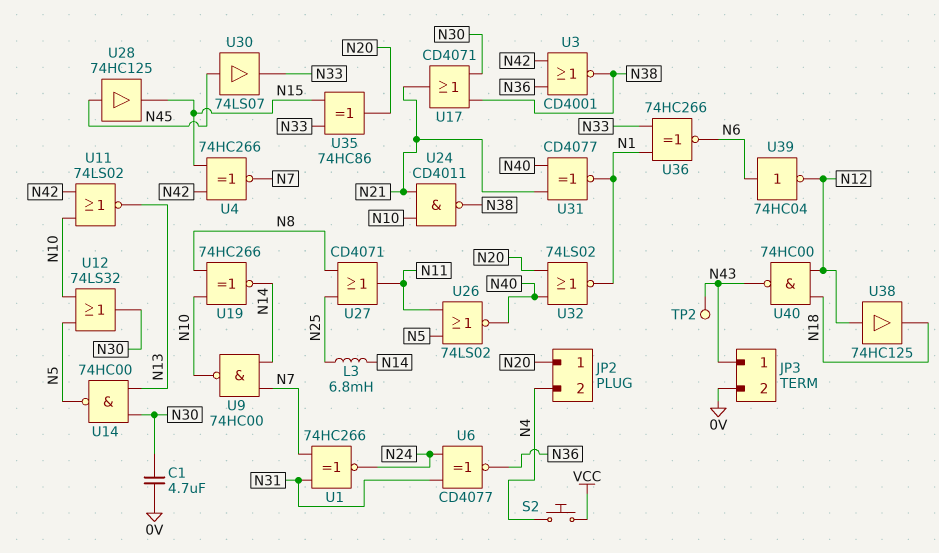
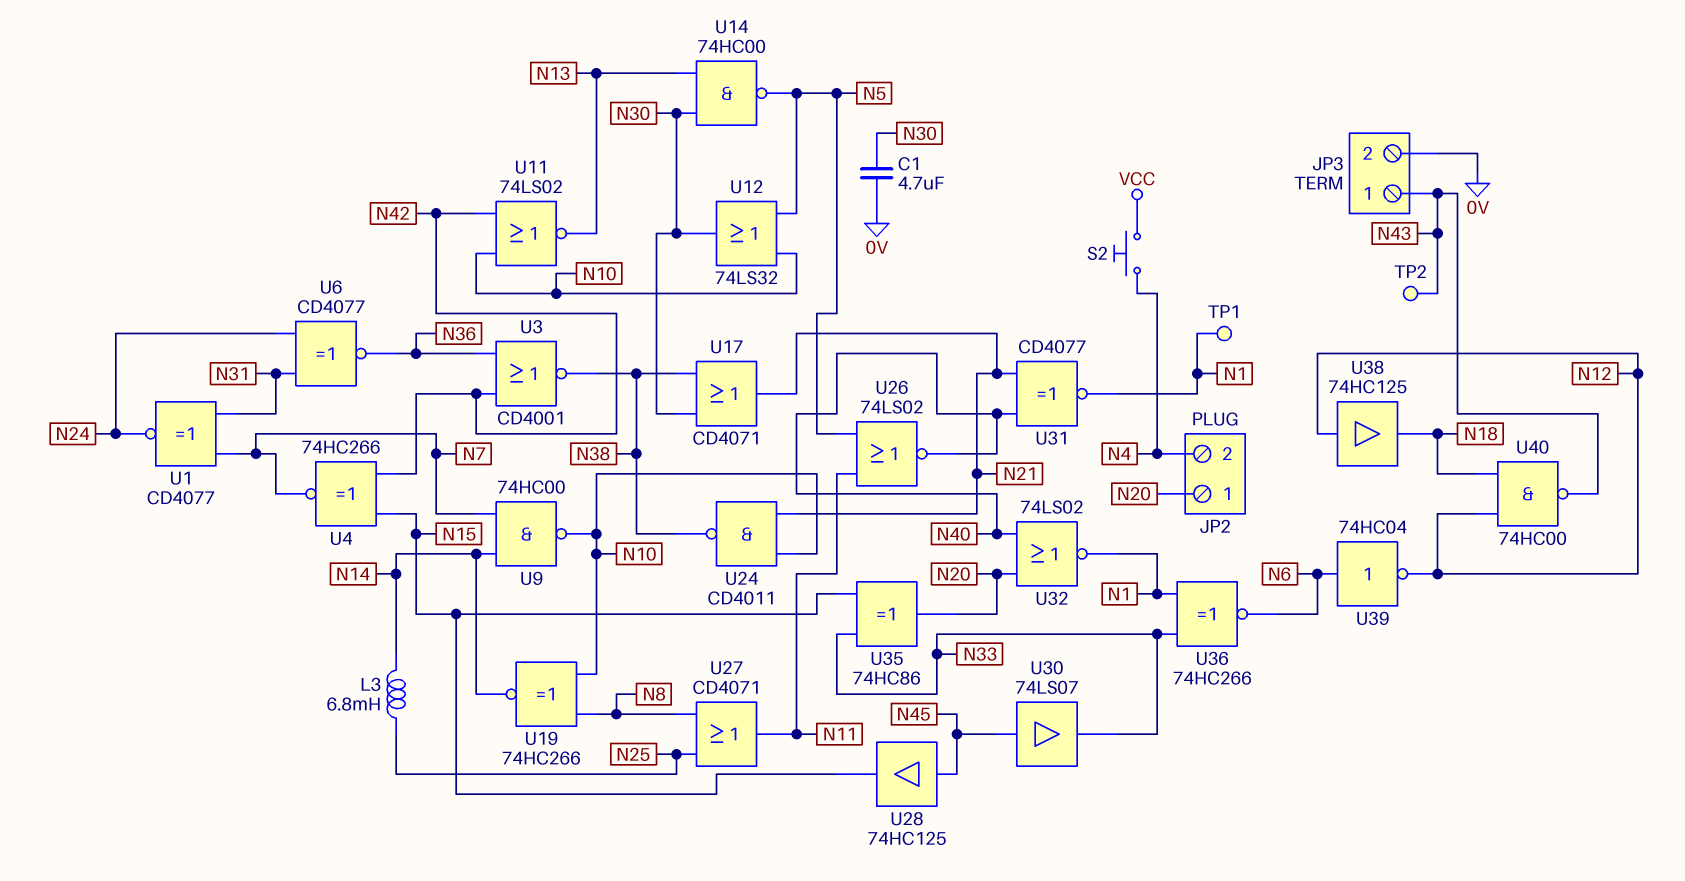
TP1: none -> test point (N1)
U1: XNOR 74HC266 (in N7, in N31, out N24) -> XNOR CD4077 (in N7, in N31, out N24)

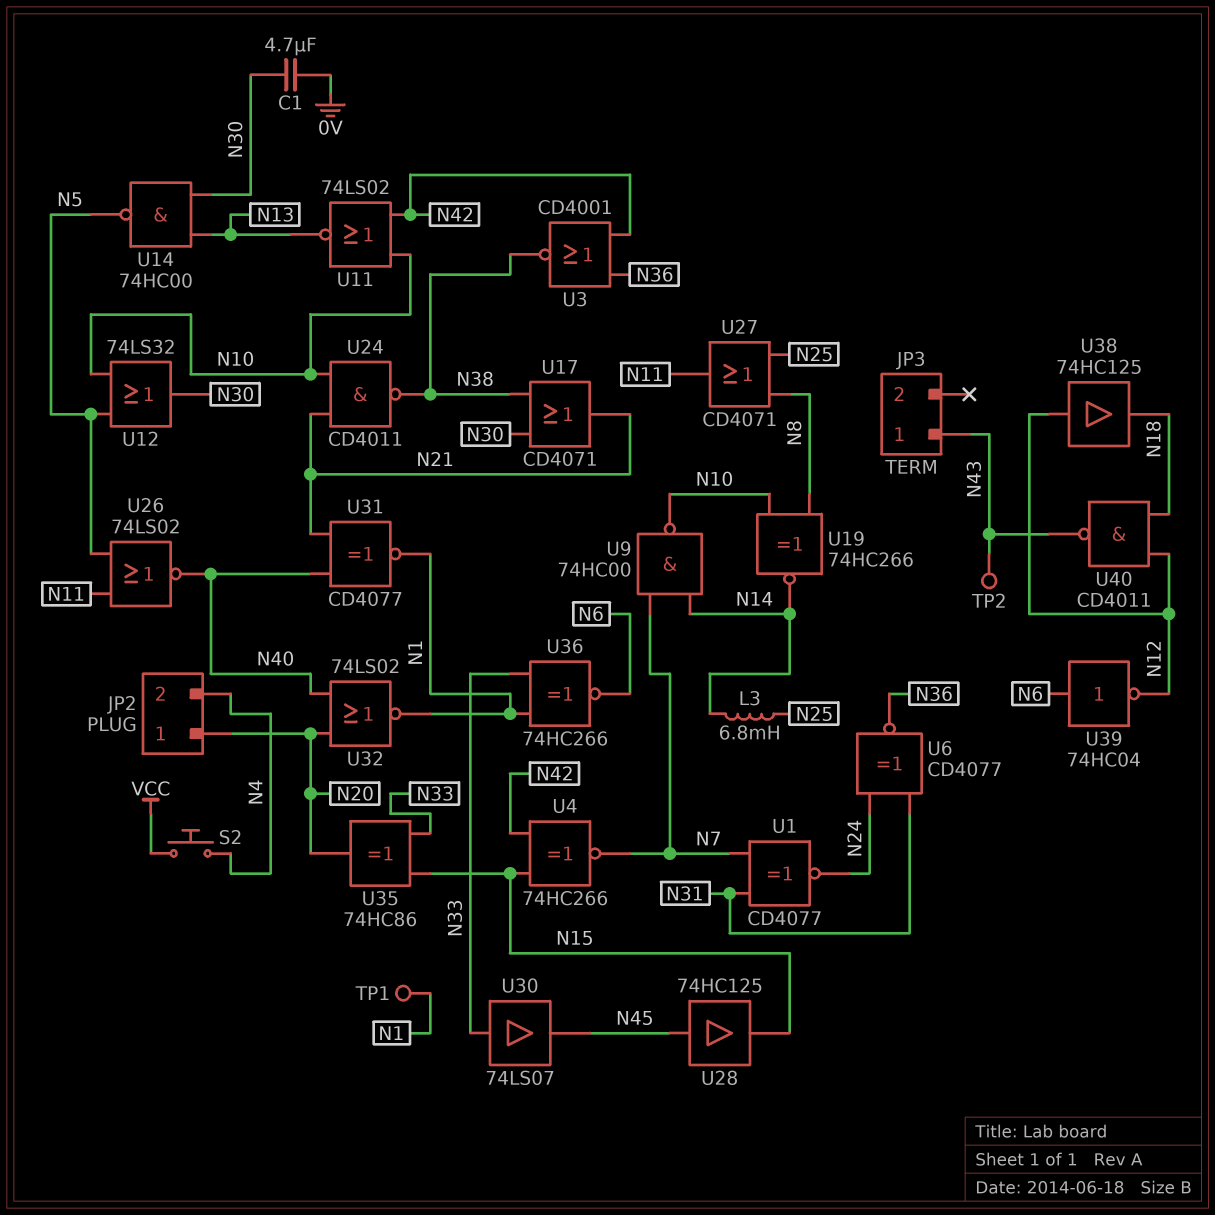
JP3 pin 2: 0V -> none
U30: buffer 74LS07 (in N45, out N33) -> buffer 74LS07 (in N33, out N45)
U40: NAND 74HC00 (in N12, in N18, out N43) -> NAND CD4011 (in N12, in N18, out N43)

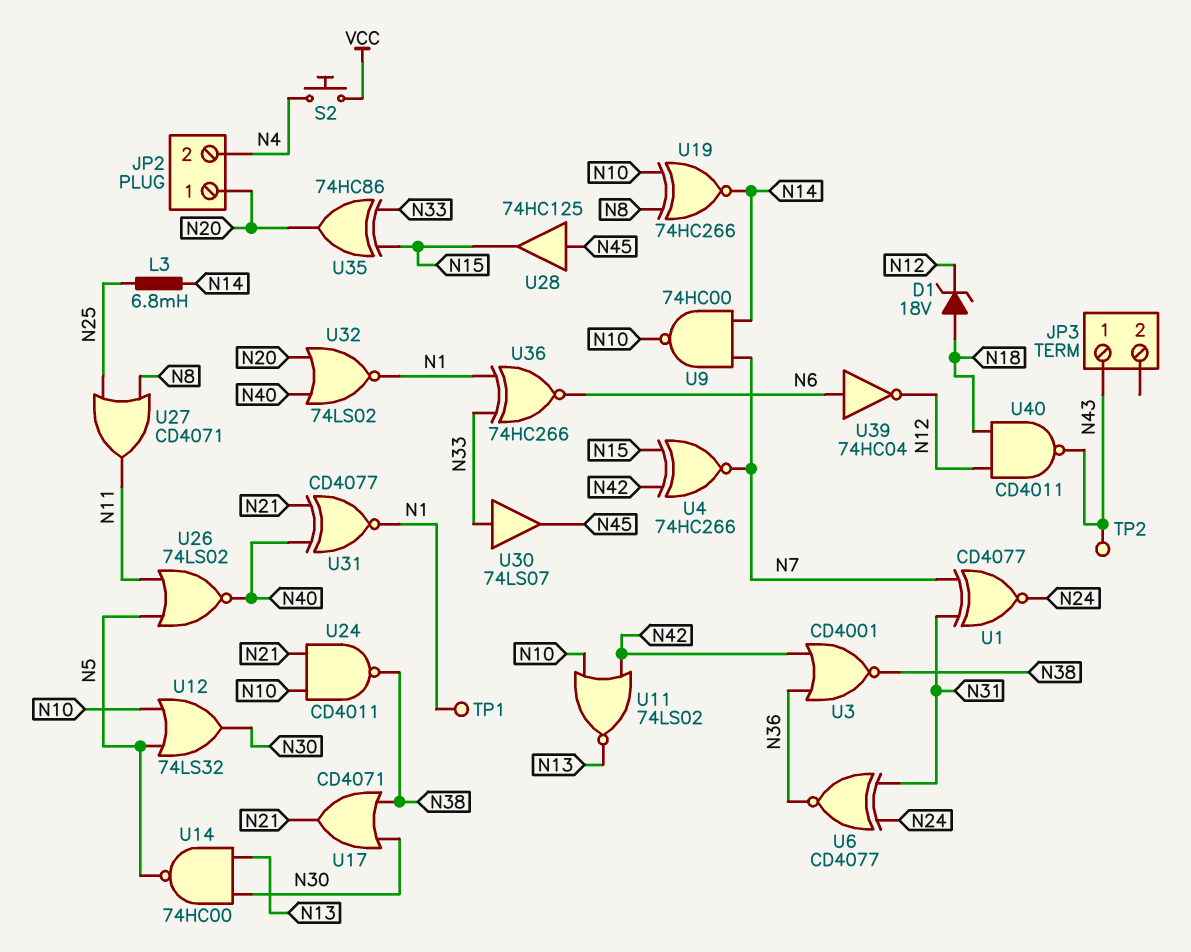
C1: 4.7uF (0V, N30) -> none
D1: none -> zener 18V (A N18, K N12)
U38: buffer 74HC125 (in N12, out N18) -> none

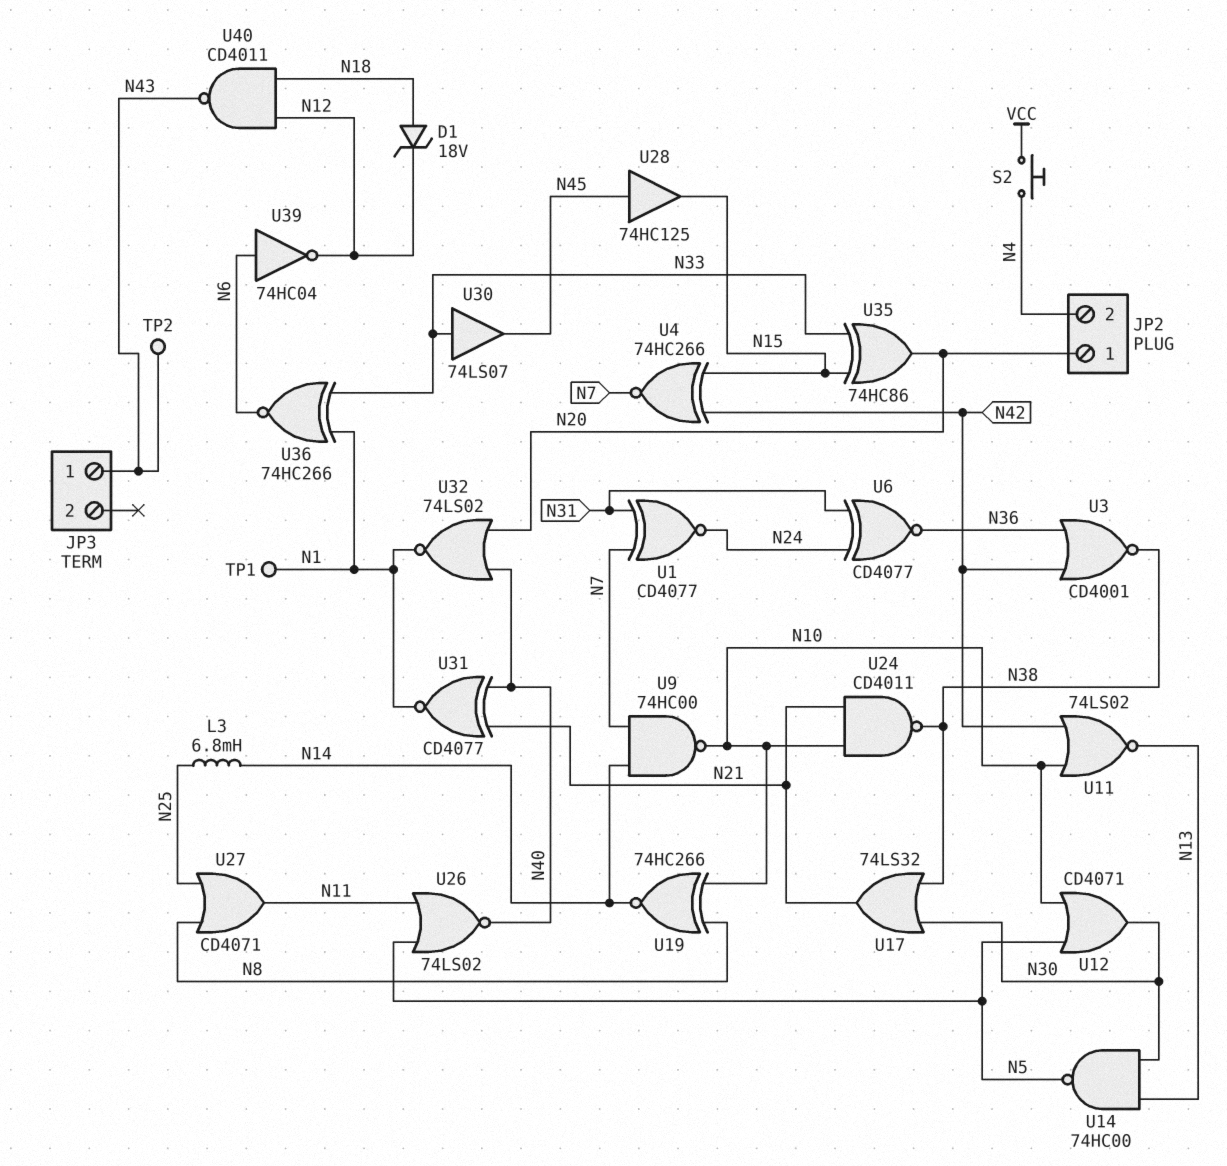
U12: OR 74LS32 (in N5, in N10, out N30) -> OR CD4071 (in N5, in N10, out N30)
U17: OR CD4071 (in N30, in N38, out N21) -> OR 74LS32 (in N30, in N38, out N21)

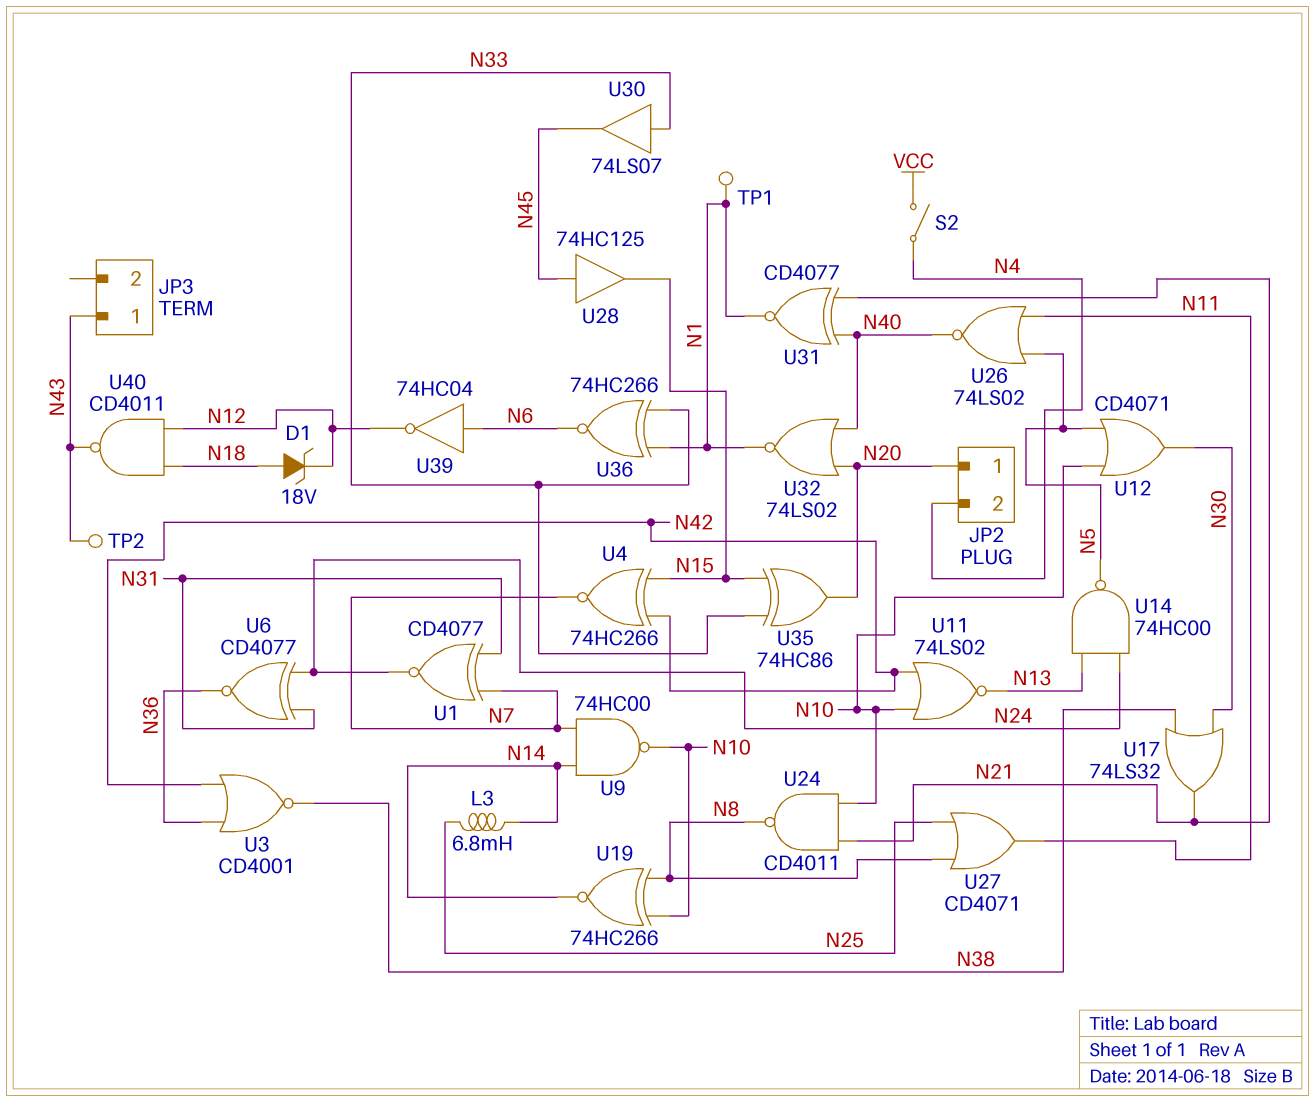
S2: button (N4, VCC) -> switch (N4, VCC)
U14: NAND 74HC00 (in N13, in N30, out N5) -> NAND 74HC00 (in N13, in N24, out N5)
U24: NAND CD4011 (in N10, in N21, out N38) -> NAND CD4011 (in N10, in N21, out N8)

